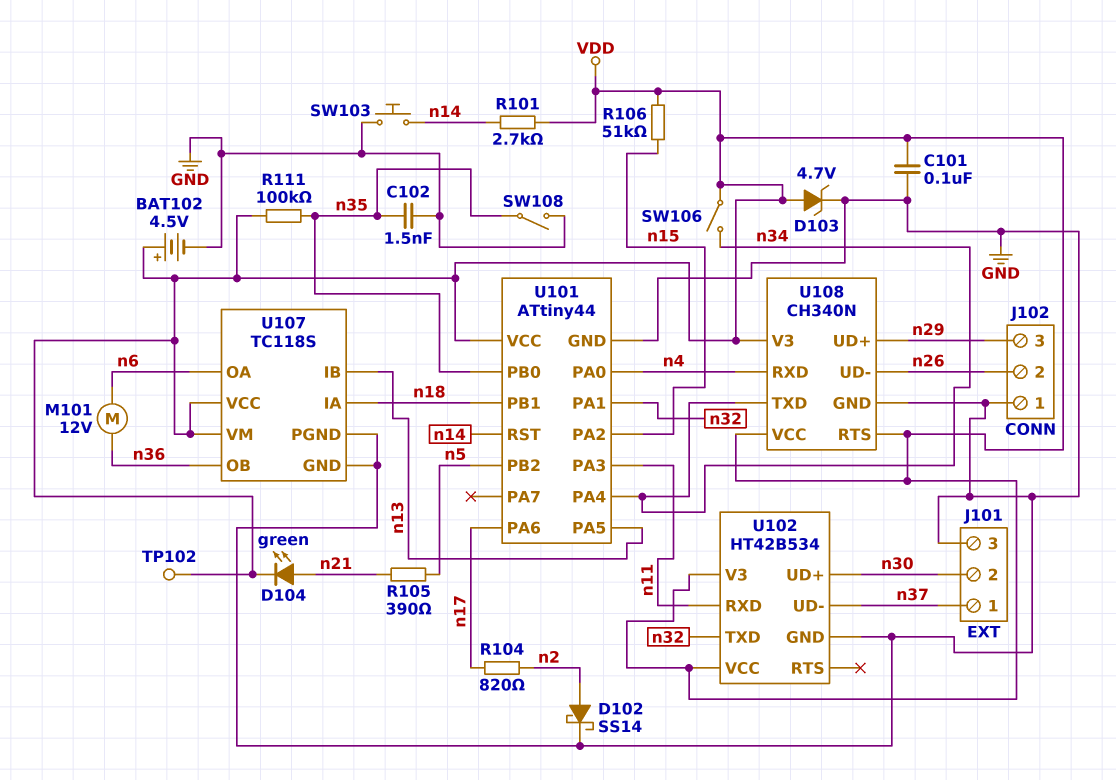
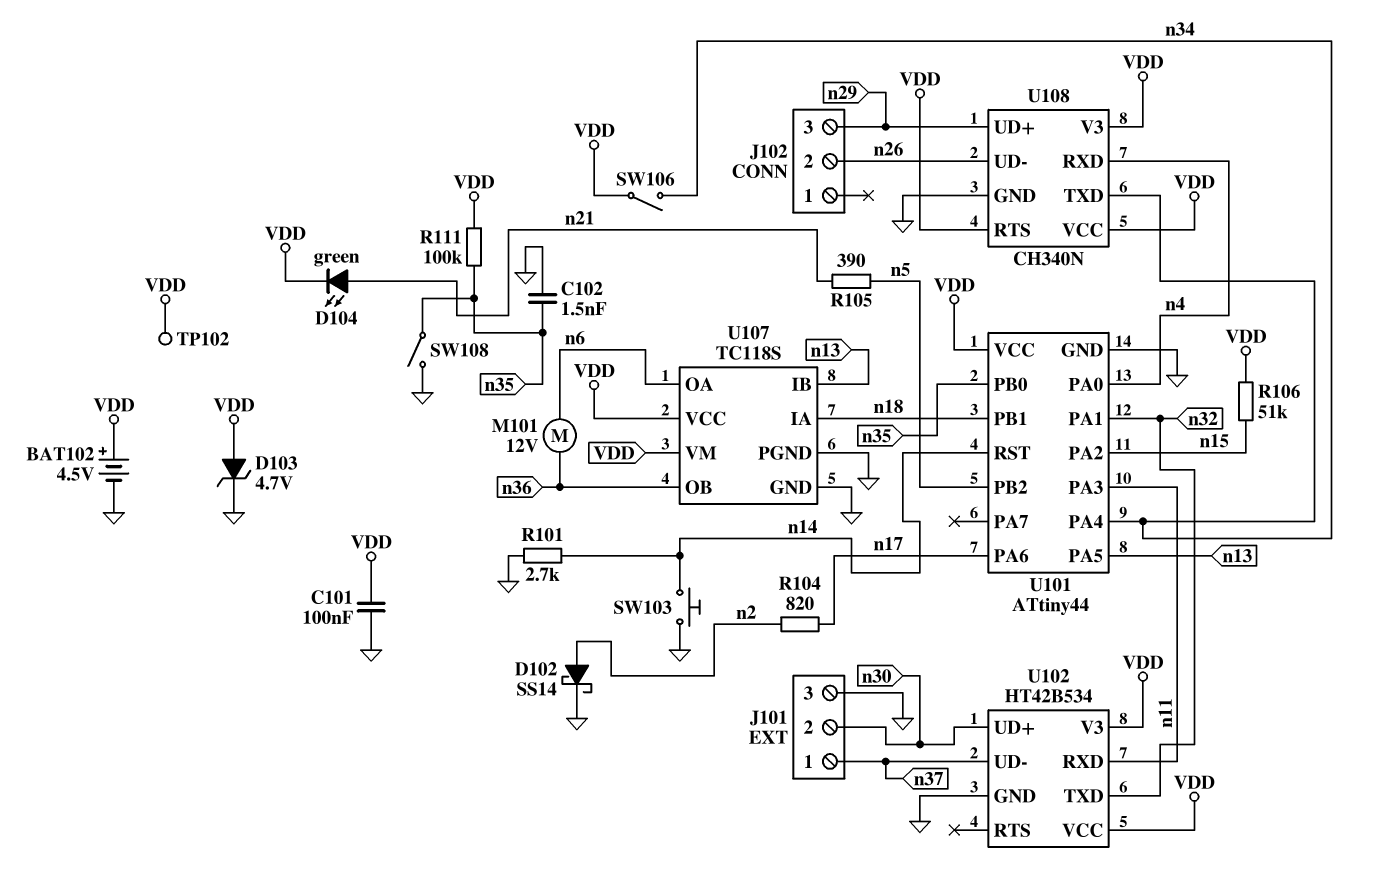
J102 pin 1: GND -> none
R101: 2.7k (VDD, n14) -> 2.7k (GND, n14)

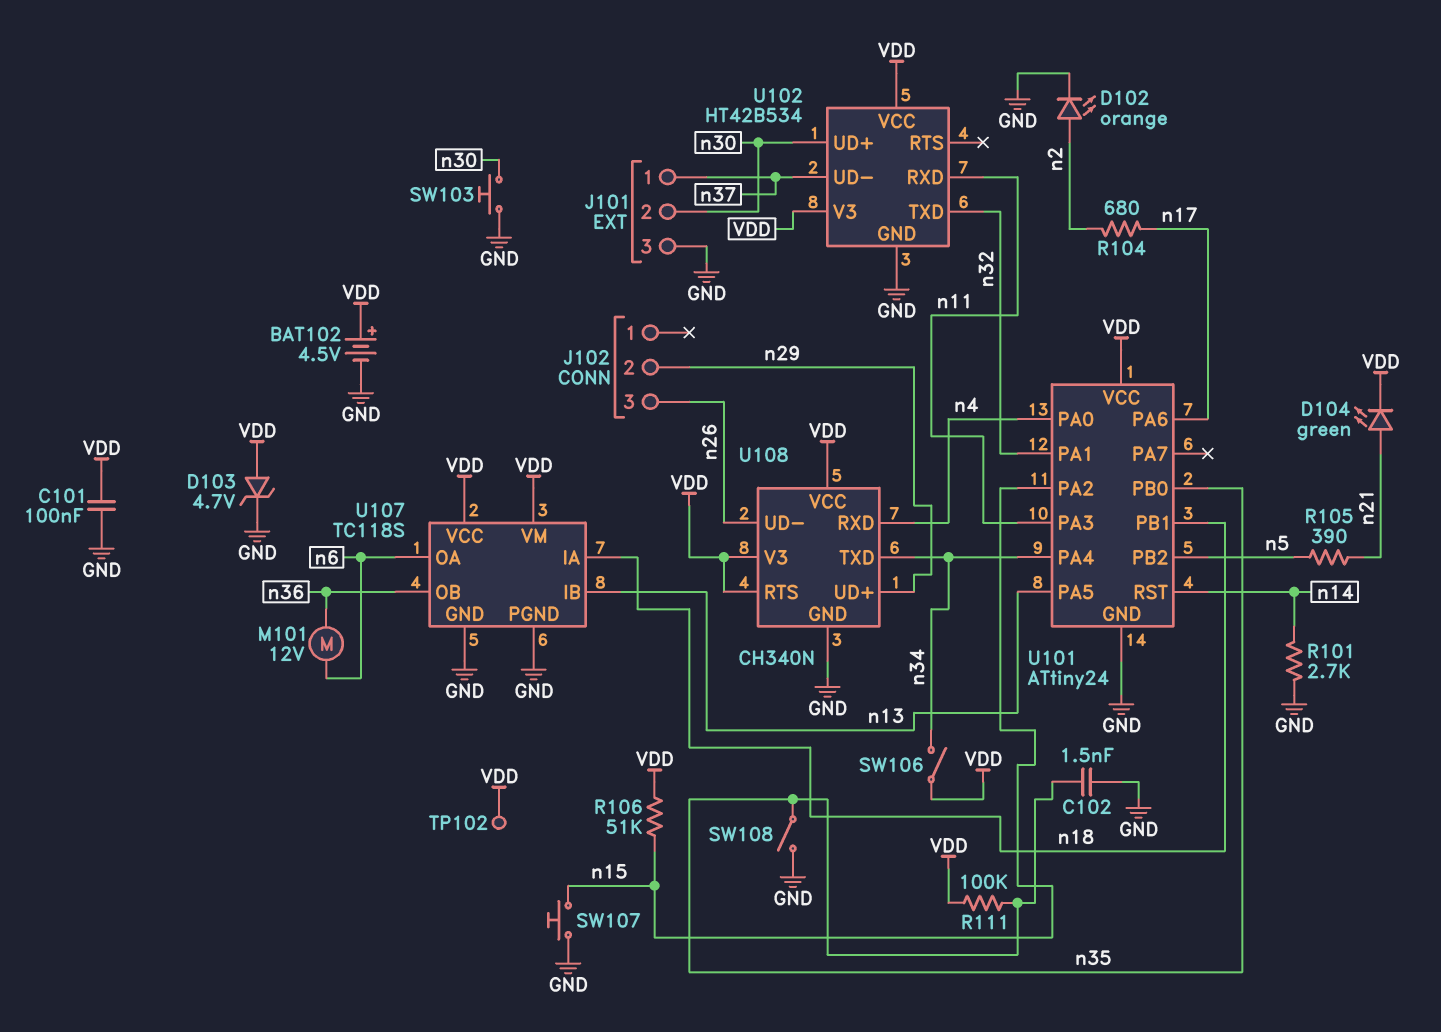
D102: schottky SS14 (A n2, K GND) -> LED orange (A n2, K GND)
J102 pin 2: n26 -> n29
J102 pin 3: n29 -> n26
R104: 820 (n2, n17) -> 680 (n2, n17)
SW103: button (GND, n14) -> button (GND, n30)
SW107: none -> button (GND, n15)
U101: ATtiny44 -> ATtiny24

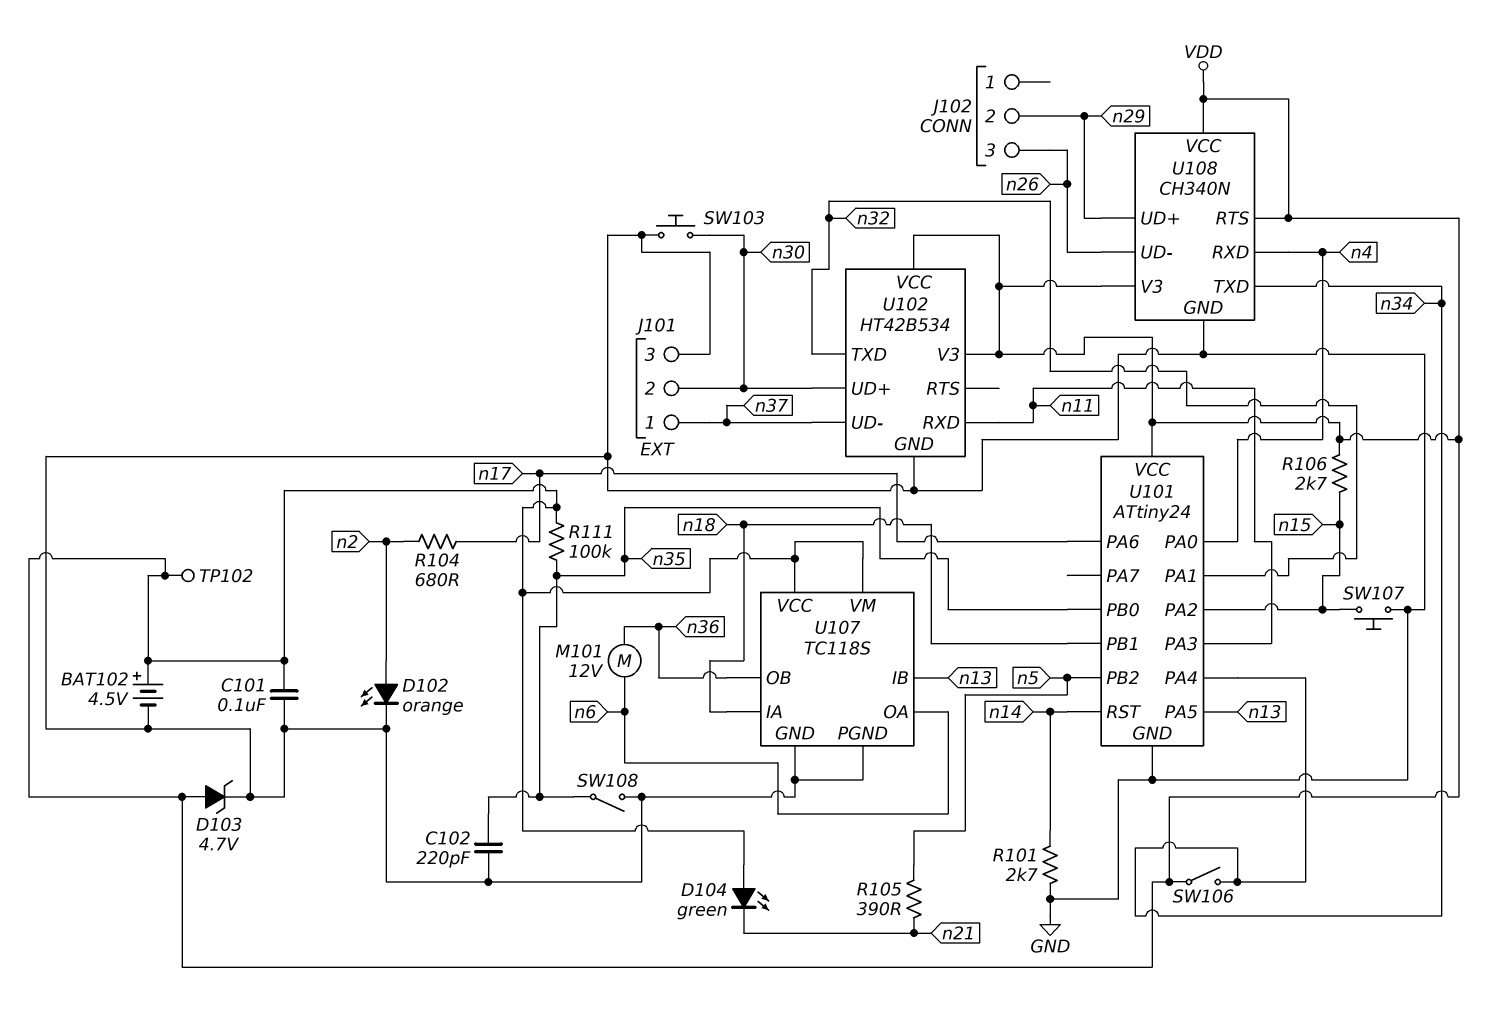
C102: 1.5nF (GND, n35) -> 220pF (GND, n35)
D104: LED green (A n21, K VDD) -> LED green (A VDD, K n21)
R106: 51k (VDD, n15) -> 2.7k (VDD, n15)

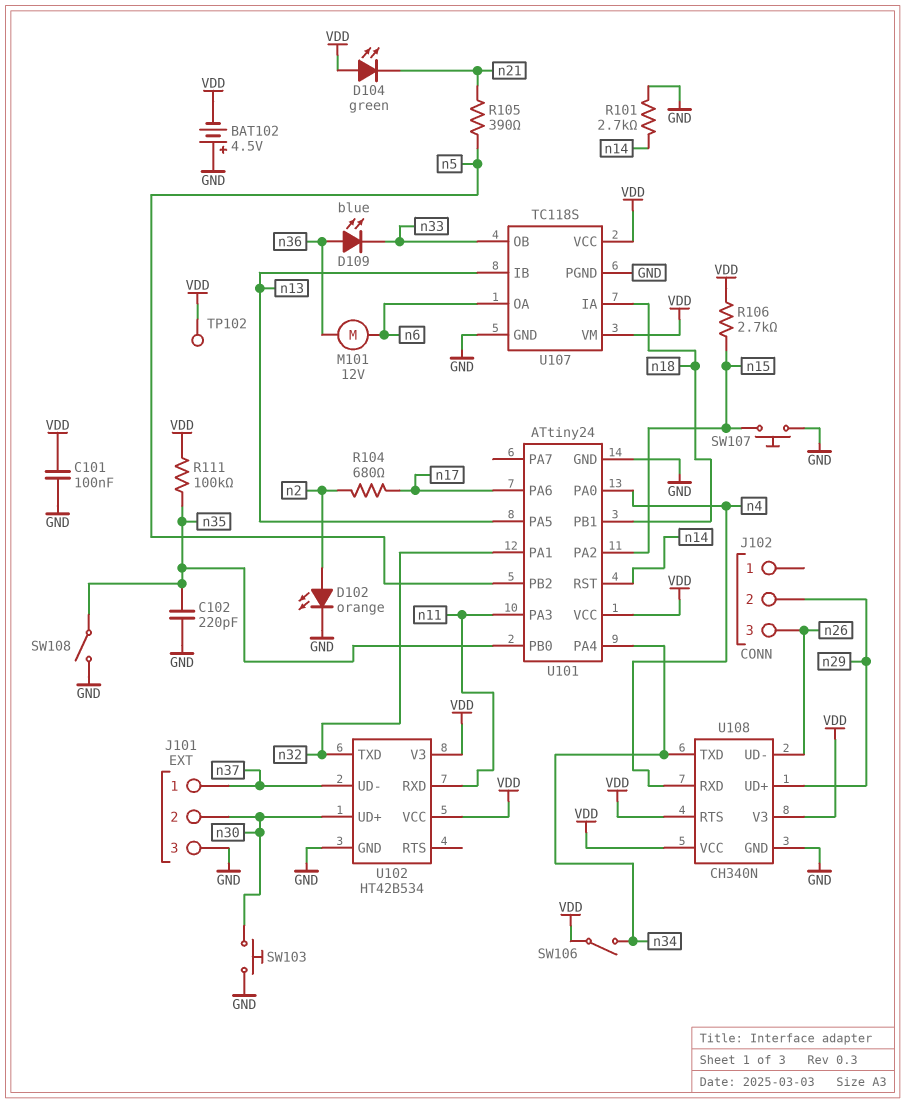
BAT102: 4.5V (plus VDD, minus GND) -> 4.5V (plus GND, minus VDD)
D103: zener 4.7V (A VDD, K GND) -> none
D109: none -> LED blue (A n36, K n33)
U107 pin OB: n36 -> n33

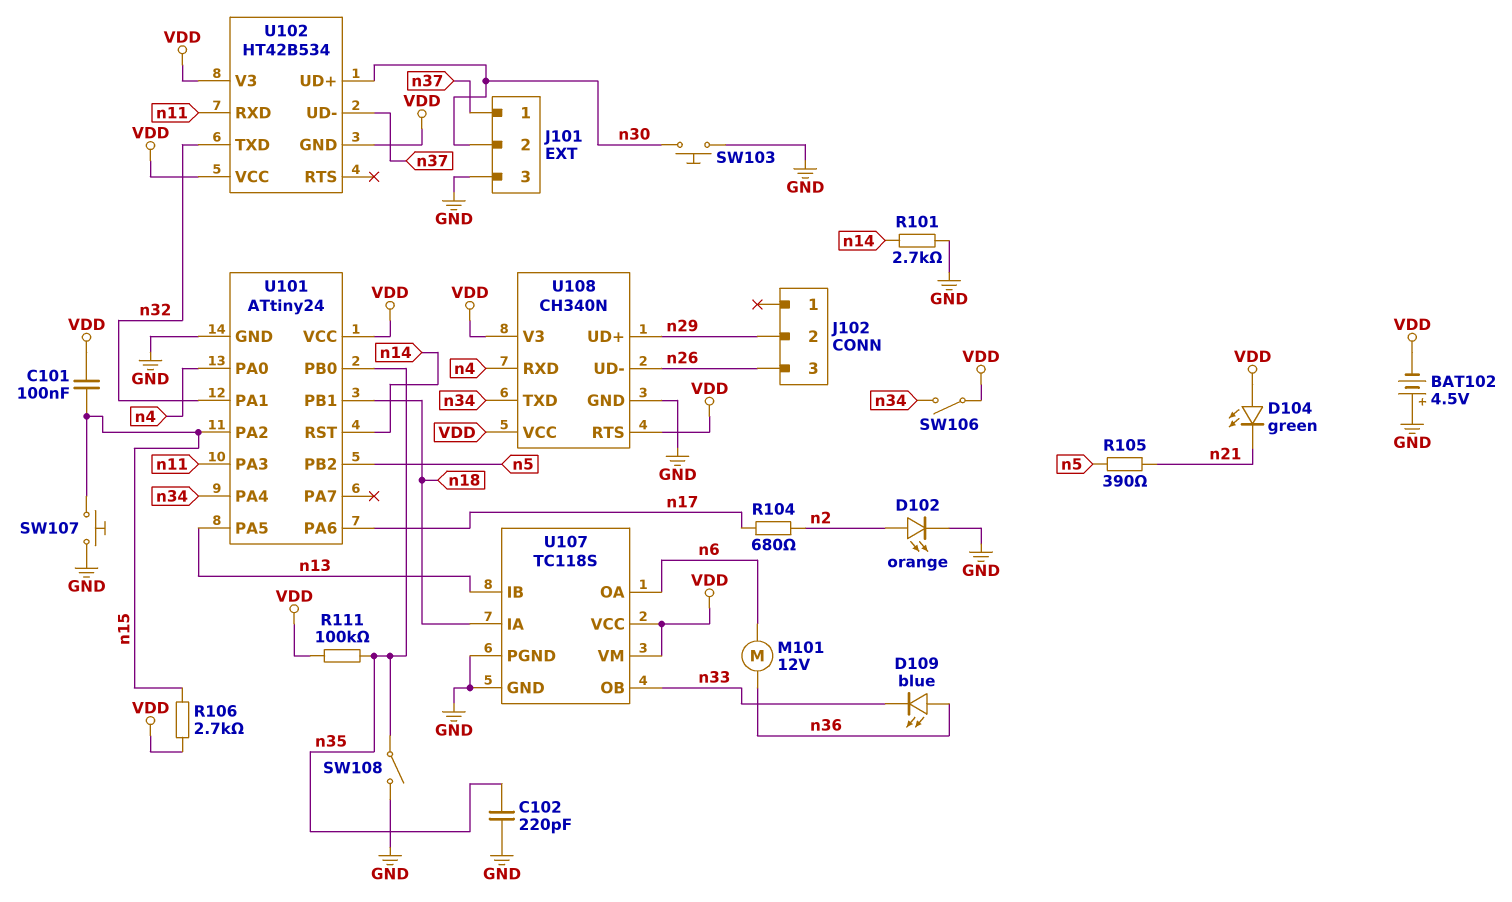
C101: 100nF (GND, VDD) -> 100nF (VDD, n15)
TP102: test point (VDD) -> none
U102 pin GND: GND -> VDD

